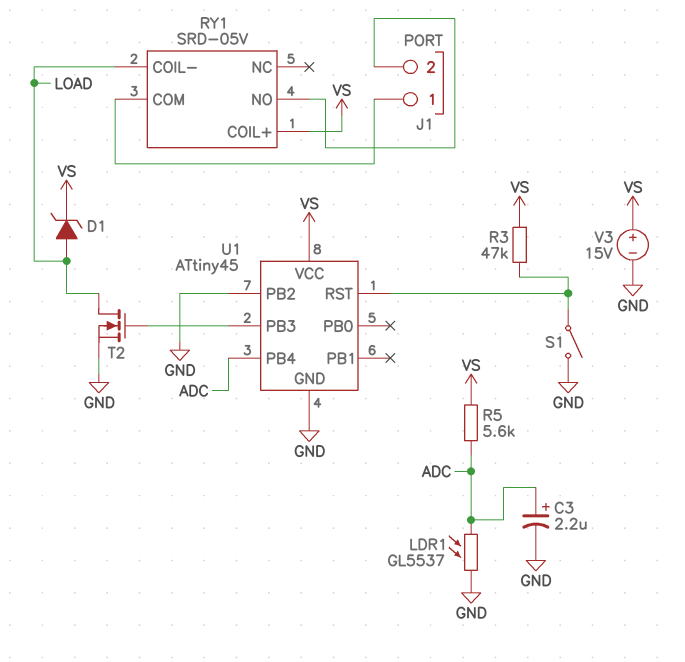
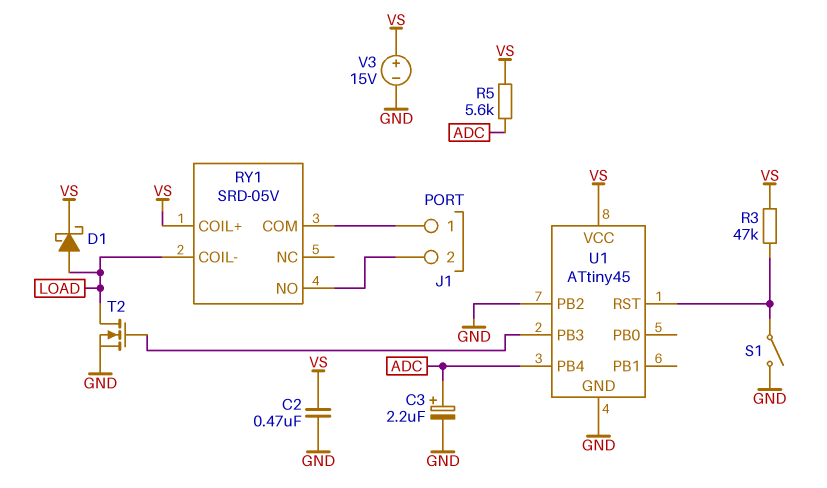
C2: none -> 470nF (GND, VS)
D1: zener (A LOAD, K VS) -> schottky (A LOAD, K VS)
LDR1: GL5537 (ADC, GND) -> none

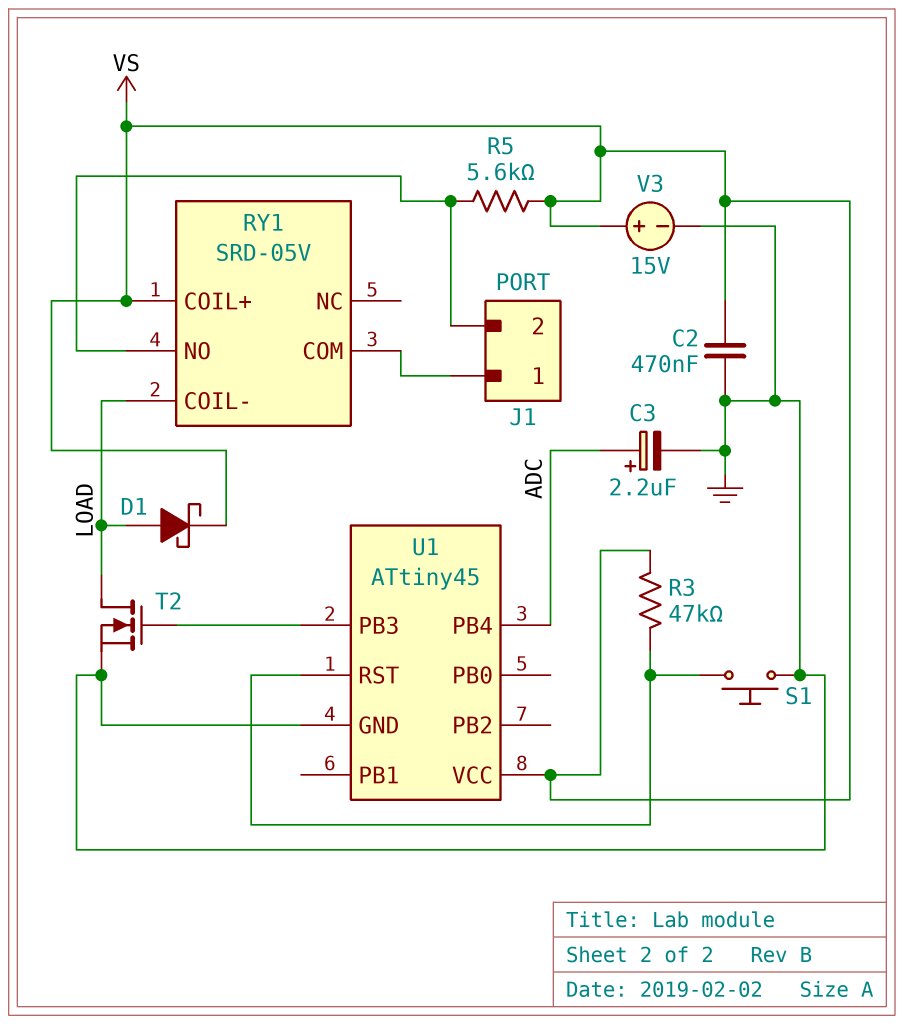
R5: 5.6k (ADC, VS) -> 5.6k (J1/2, VS)
S1: switch (GND, U1/RST) -> button (GND, U1/RST)
U1 pin PB2: GND -> none

